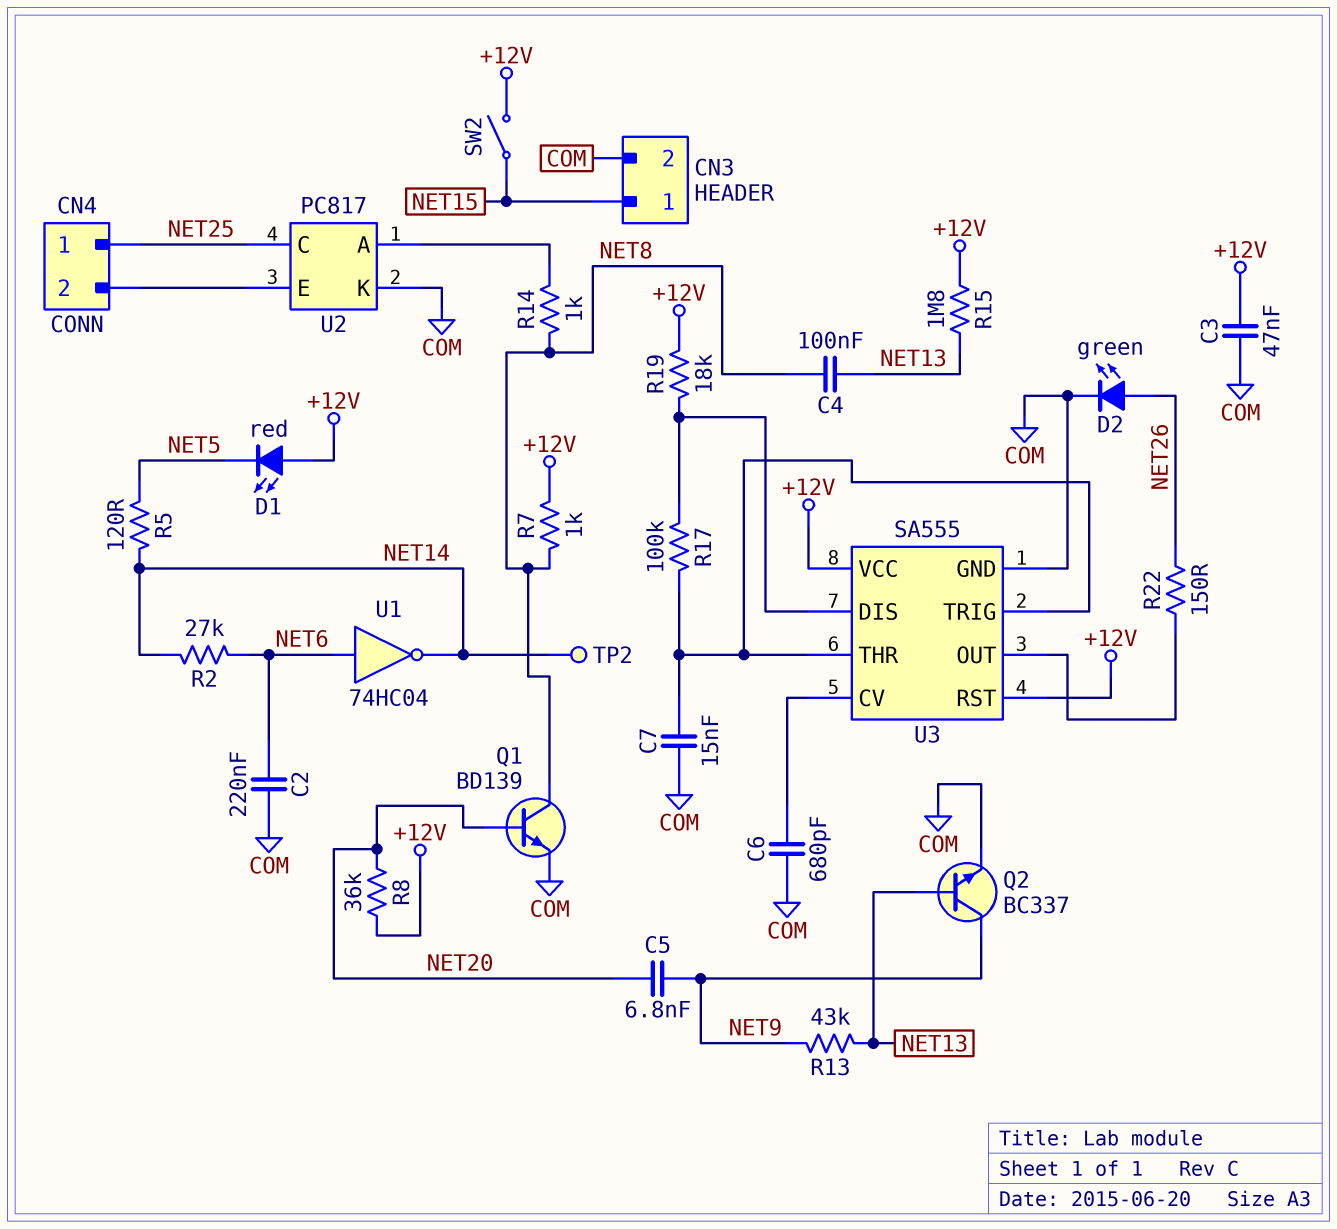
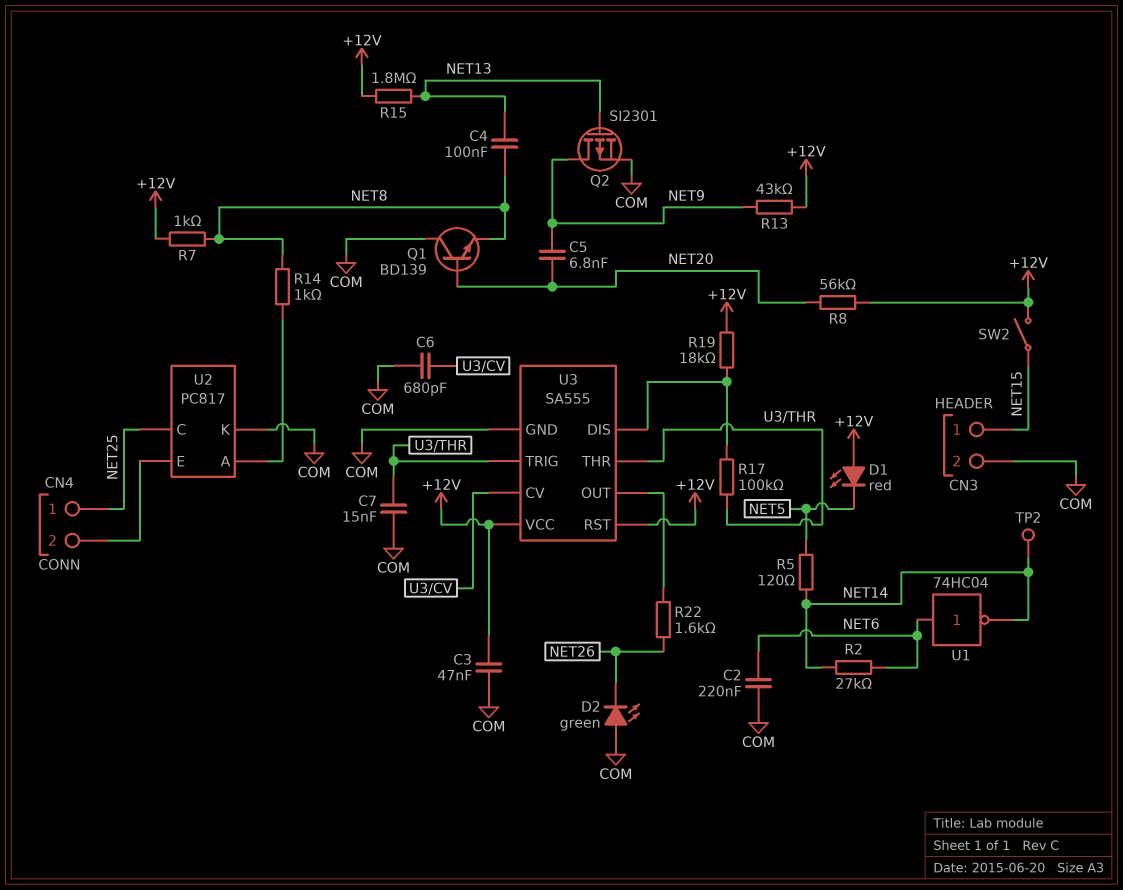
D2: LED green (A NET26, K COM) -> LED green (A COM, K NET26)
Q1: NPN BD139 (B NET20, C NET8, E COM) -> NPN BD139 (B NET20, C COM, E NET8)
Q2: NPN BC337 (B NET13, C NET9, E COM) -> PMOS SI2301 (G NET13, D NET9, S COM)
R8: 36k (+12V, NET20) -> 56k (+12V, NET20)
R13: 43k (NET9, NET13) -> 43k (+12V, NET9)
R22: 150 (NET26, U3/OUT) -> 1.6k (NET26, U3/OUT)

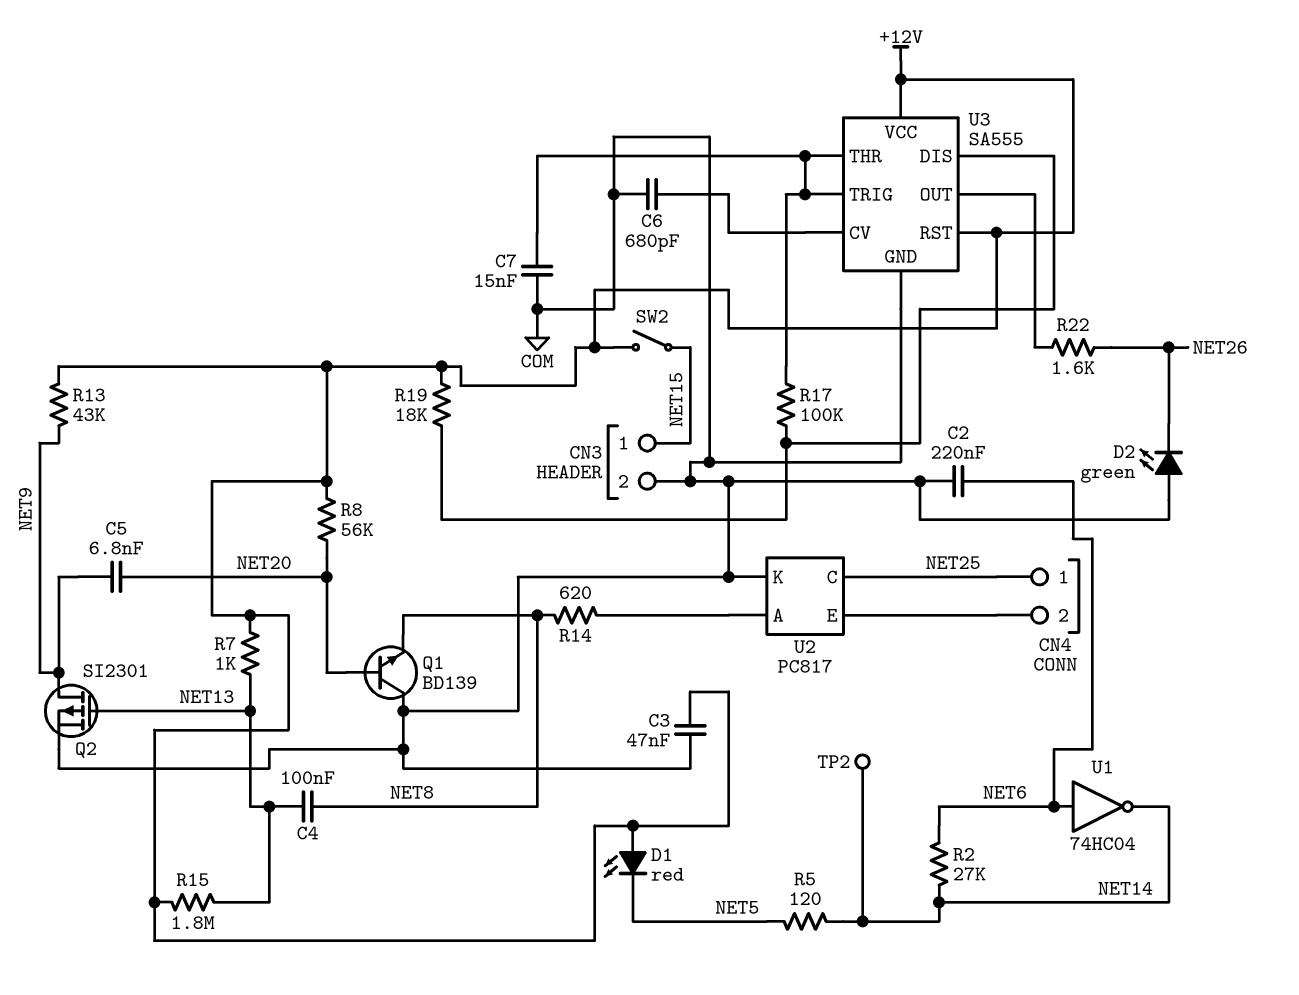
R7: 1k (+12V, NET8) -> 1k (+12V, NET13)
R14: 1k (NET8, U2/A) -> 620 (NET8, U2/A)

